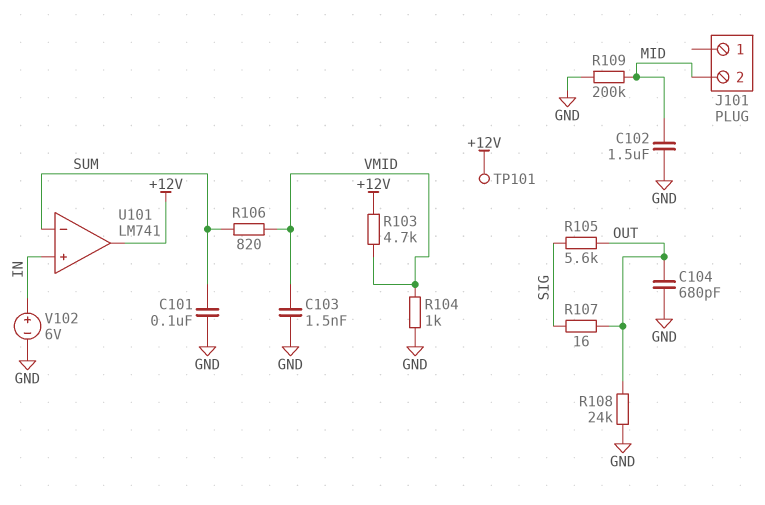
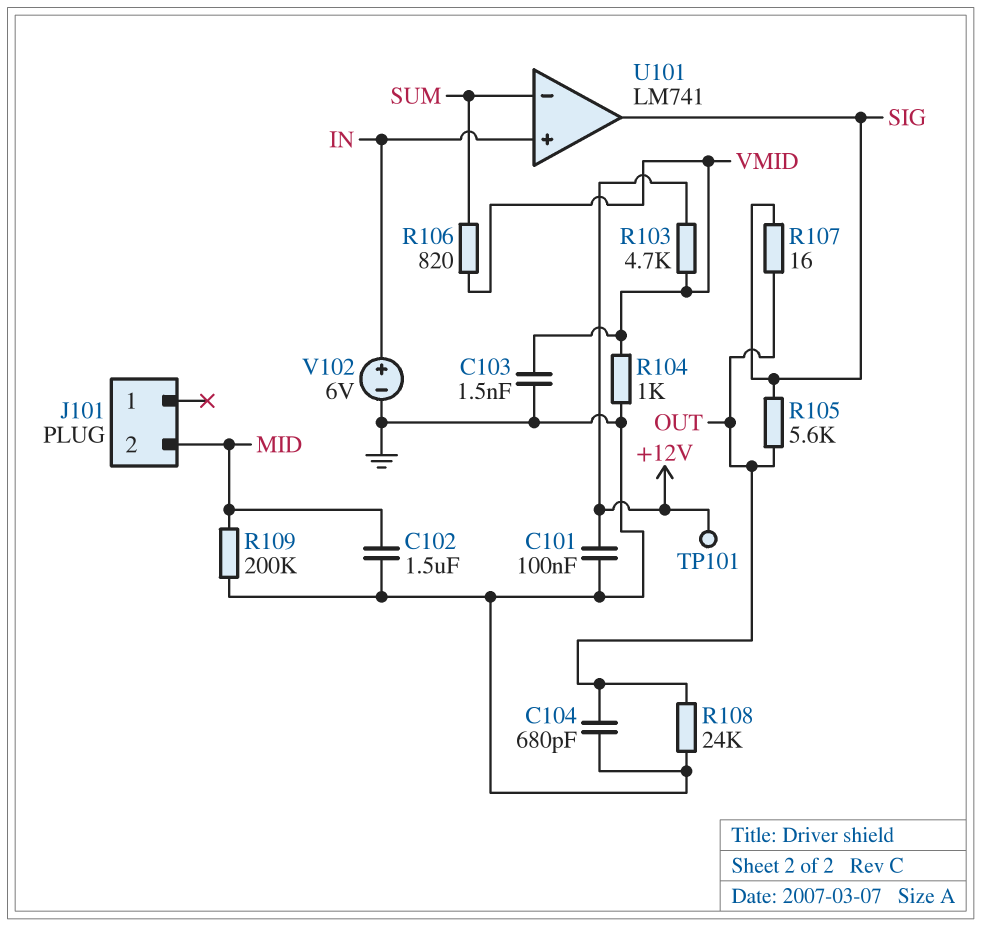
C101: 100nF (GND, SUM) -> 100nF (+12V, GND)
U101 pin out: +12V -> SIG

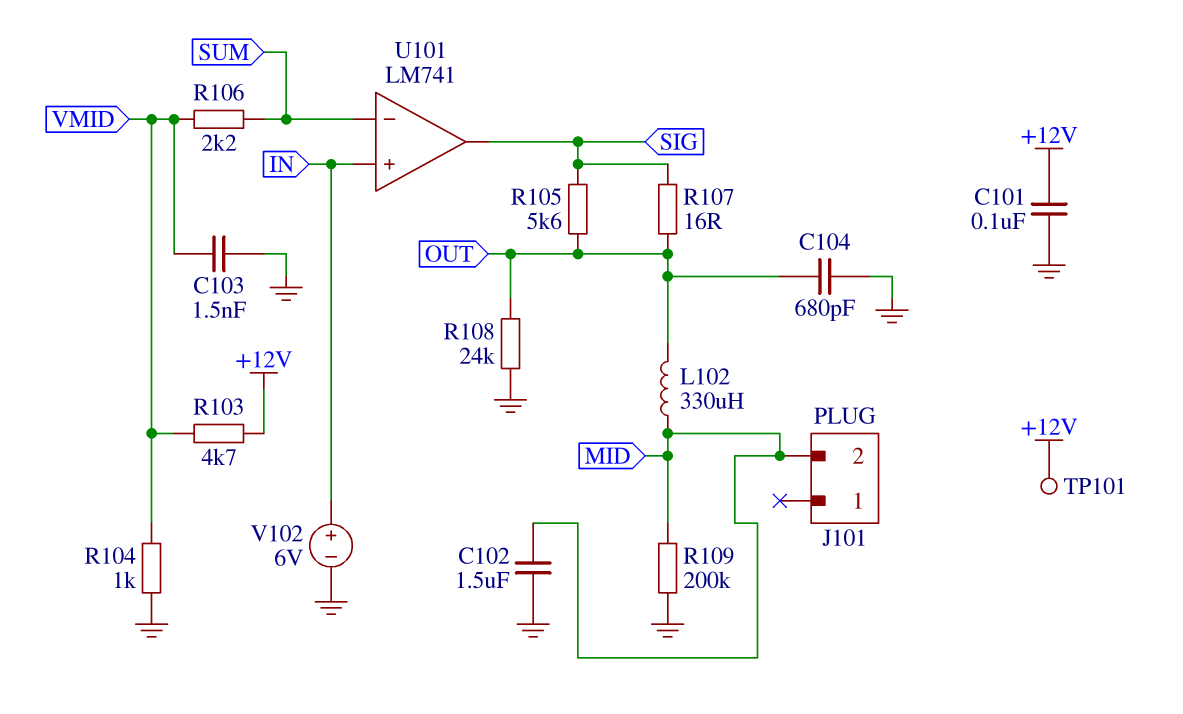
L102: none -> 330uH (MID, OUT)
R106: 820 (SUM, VMID) -> 2.2k (SUM, VMID)

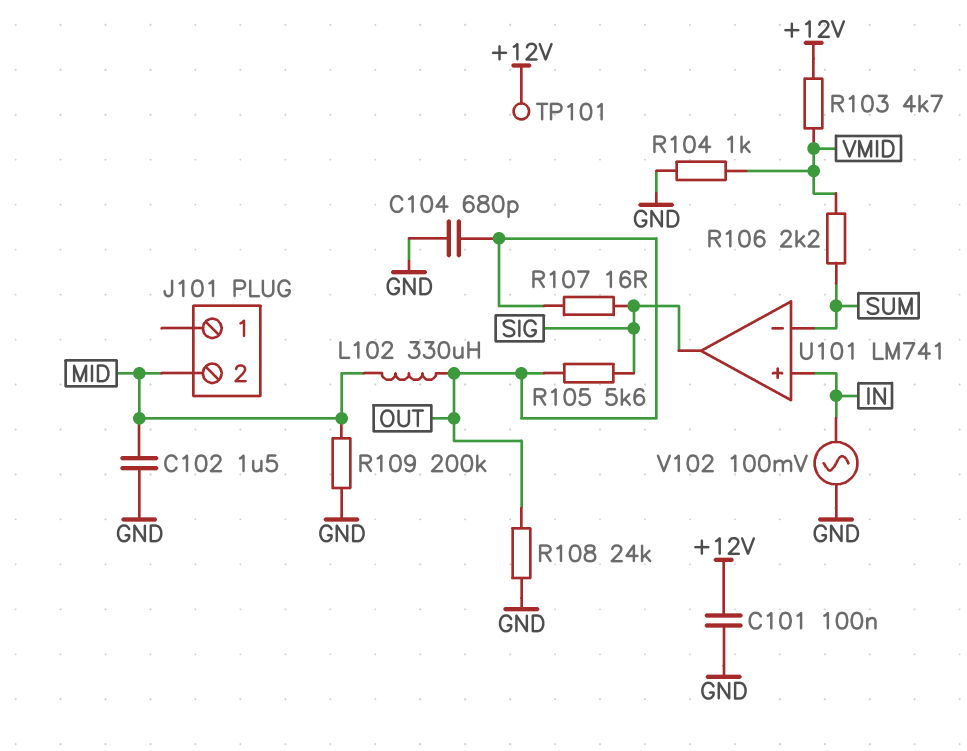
C103: 1.5nF (GND, VMID) -> none
V102: 6V (plus IN, minus GND) -> AC 100mV (GND, IN)

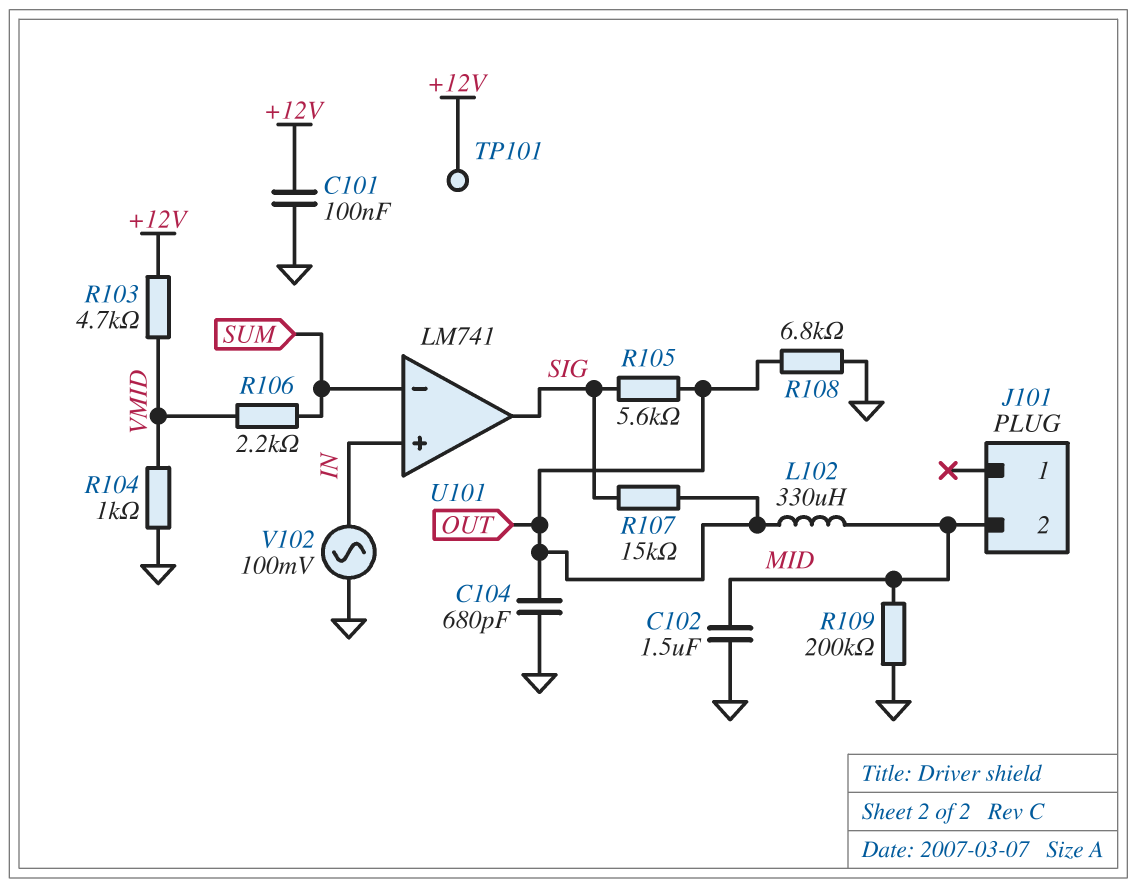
R107: 16 (OUT, SIG) -> 15k (OUT, SIG)
R108: 24k (GND, OUT) -> 6.8k (GND, OUT)

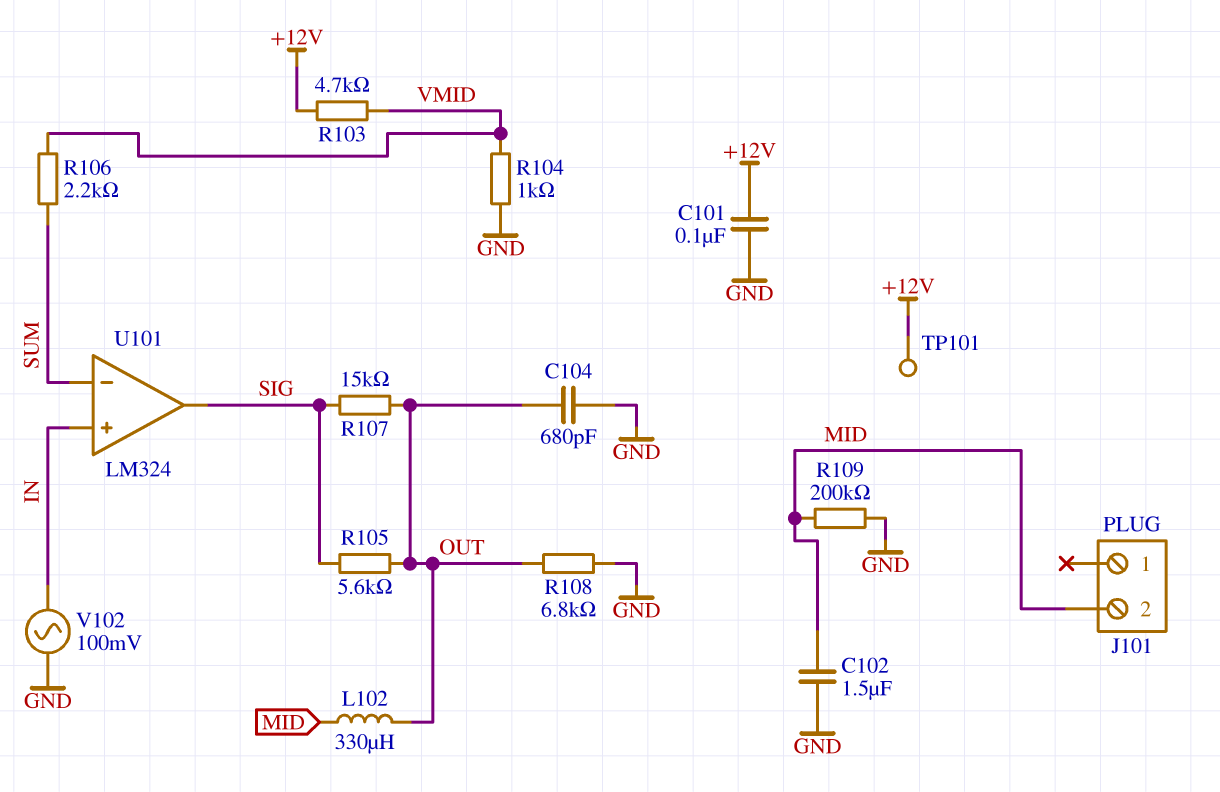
U101: LM741 -> LM324

